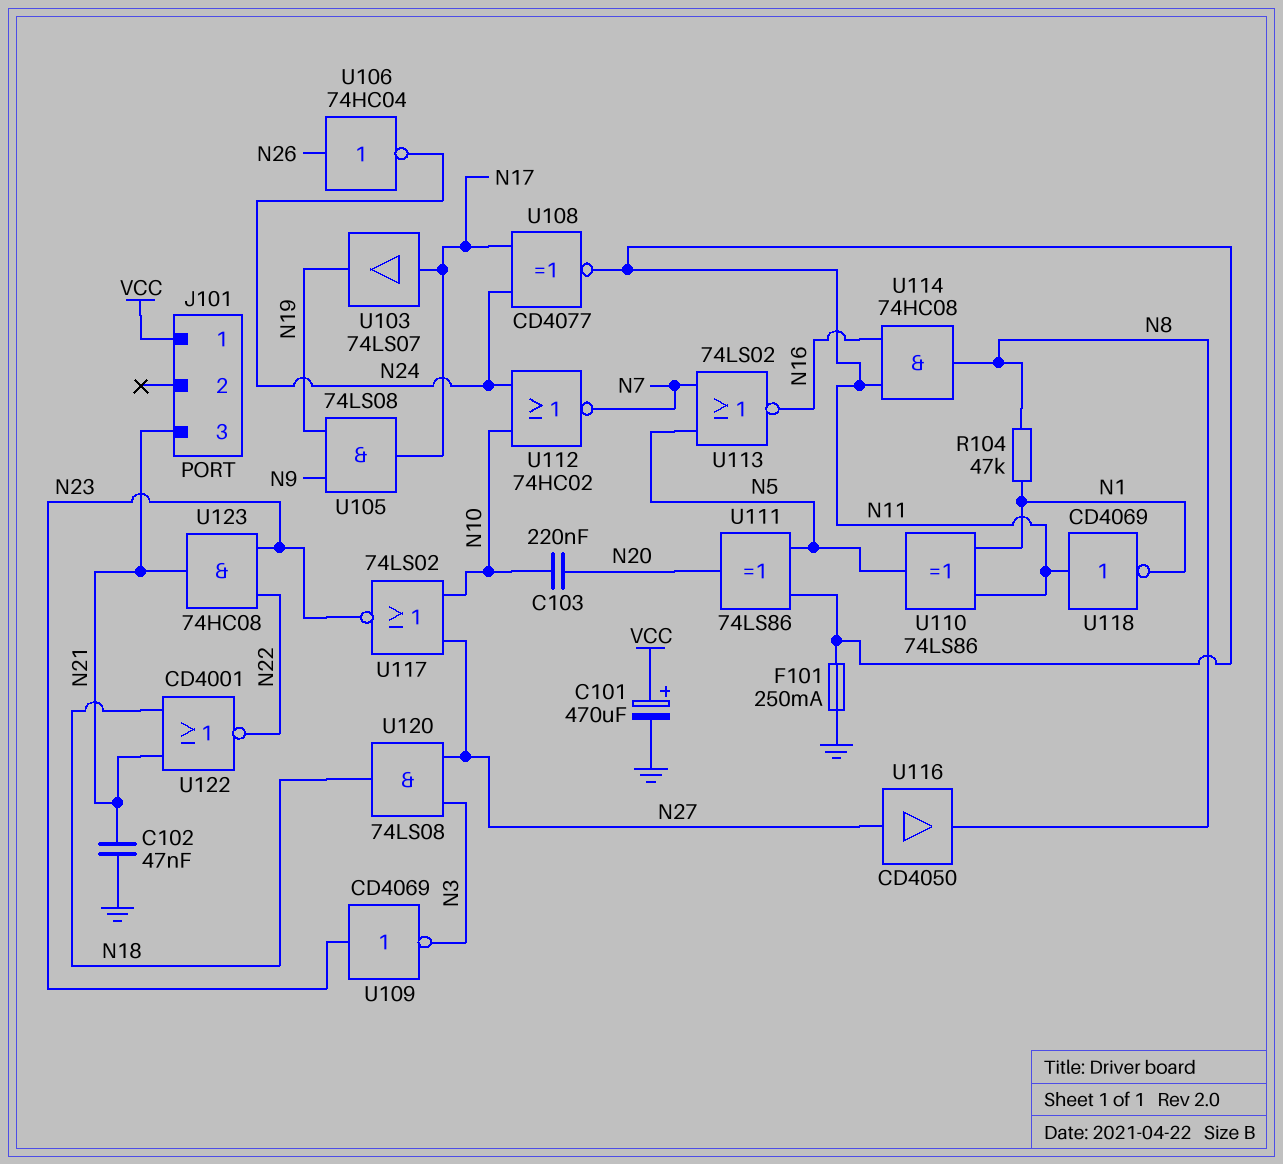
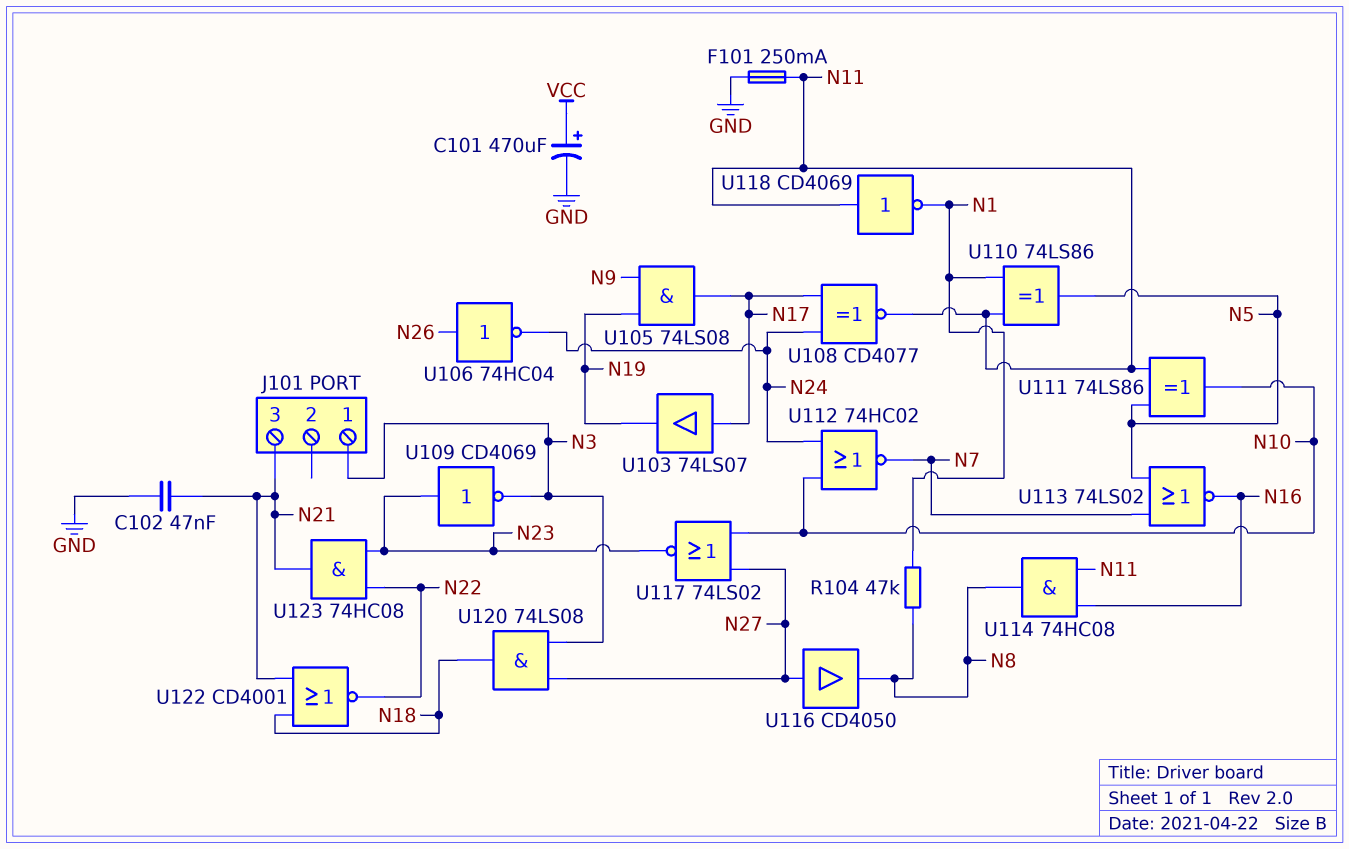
C103: 220nF (N10, N20) -> none
J101 pin 1: VCC -> N3
U111: XOR 74LS86 (in N5, in N11, out N20) -> XOR 74LS86 (in N5, in N11, out N10)

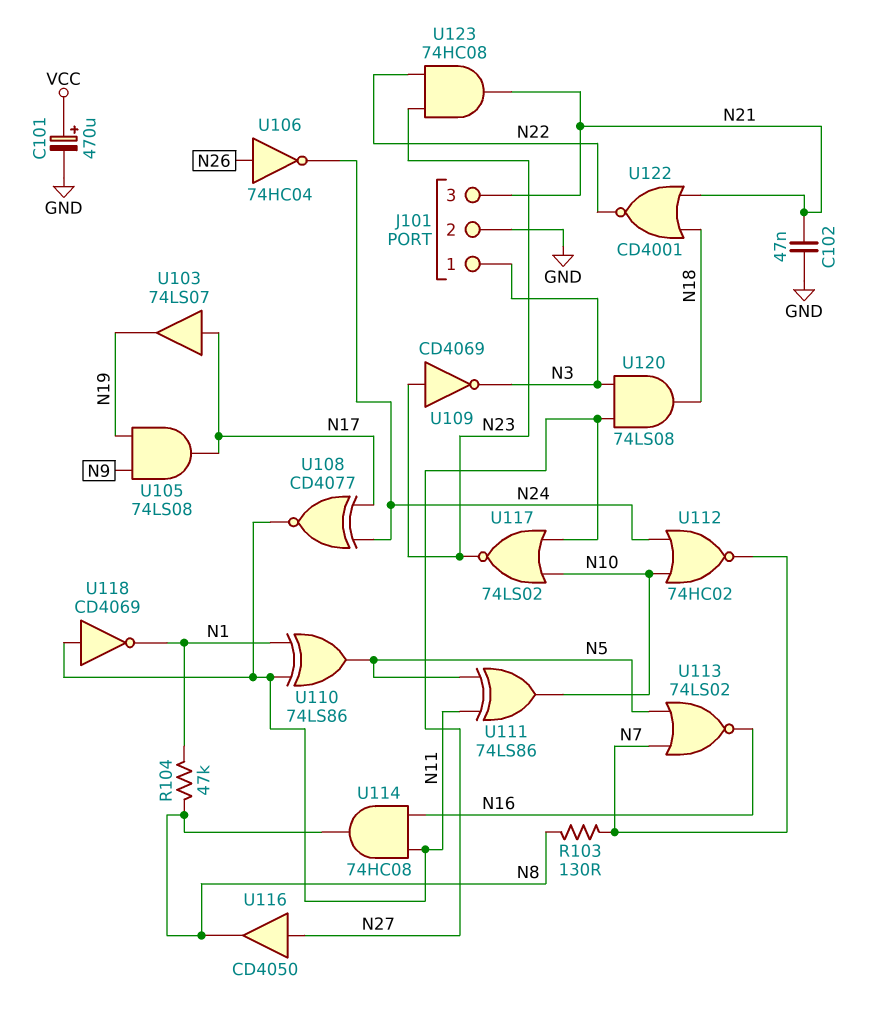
F101: 250mA (GND, N11) -> none
J101 pin 2: none -> GND
R103: none -> 130 (N7, N8)

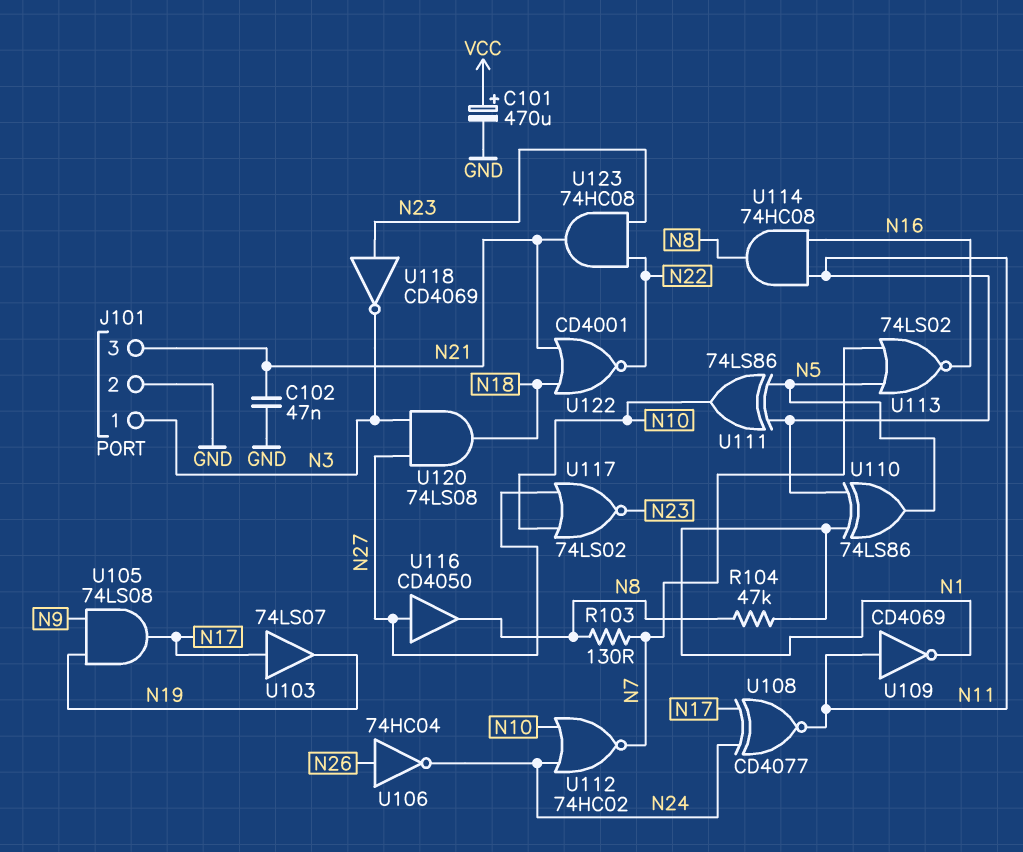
U109: NOT CD4069 (in N23, out N3) -> NOT CD4069 (in N11, out N1)
U118: NOT CD4069 (in N11, out N1) -> NOT CD4069 (in N23, out N3)

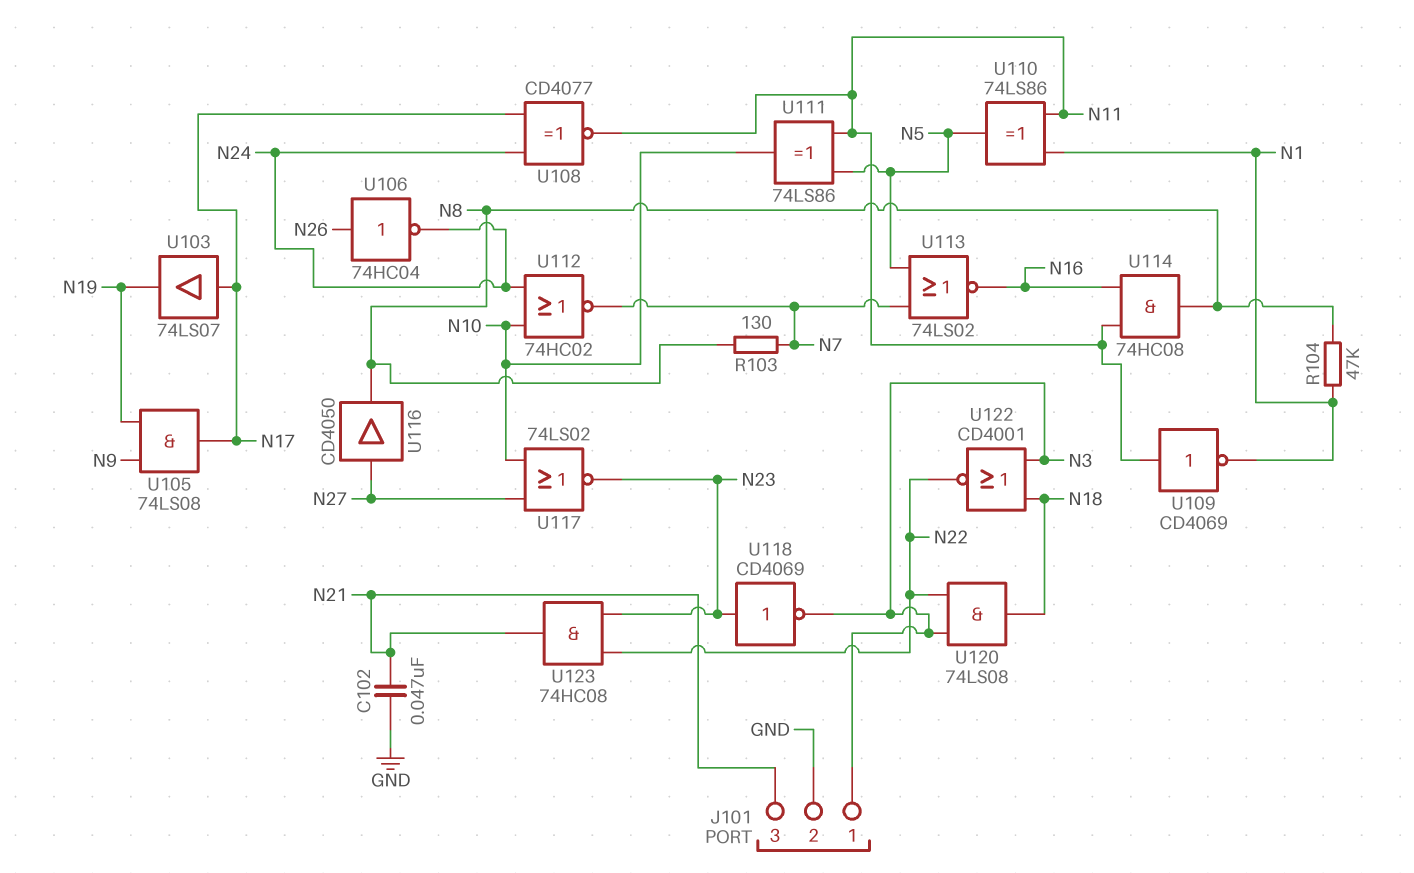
C101: 470uF (plus VCC, minus GND) -> none
U120: AND 74LS08 (in N3, in N27, out N18) -> AND 74LS08 (in N3, in N22, out N18)
U122: NOR CD4001 (in N18, in N21, out N22) -> NOR CD4001 (in N3, in N18, out N22)

